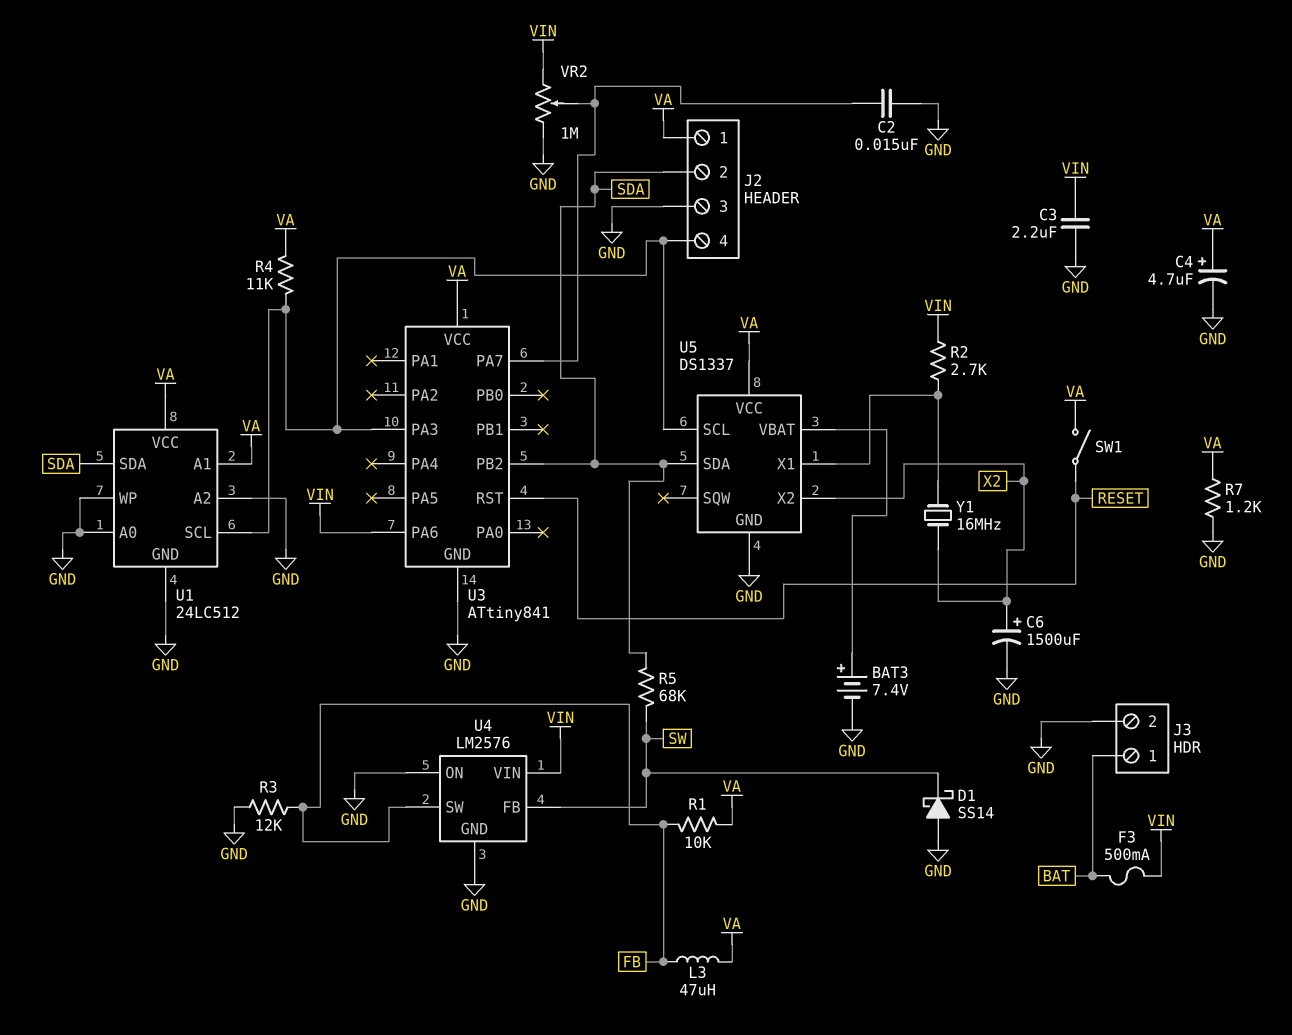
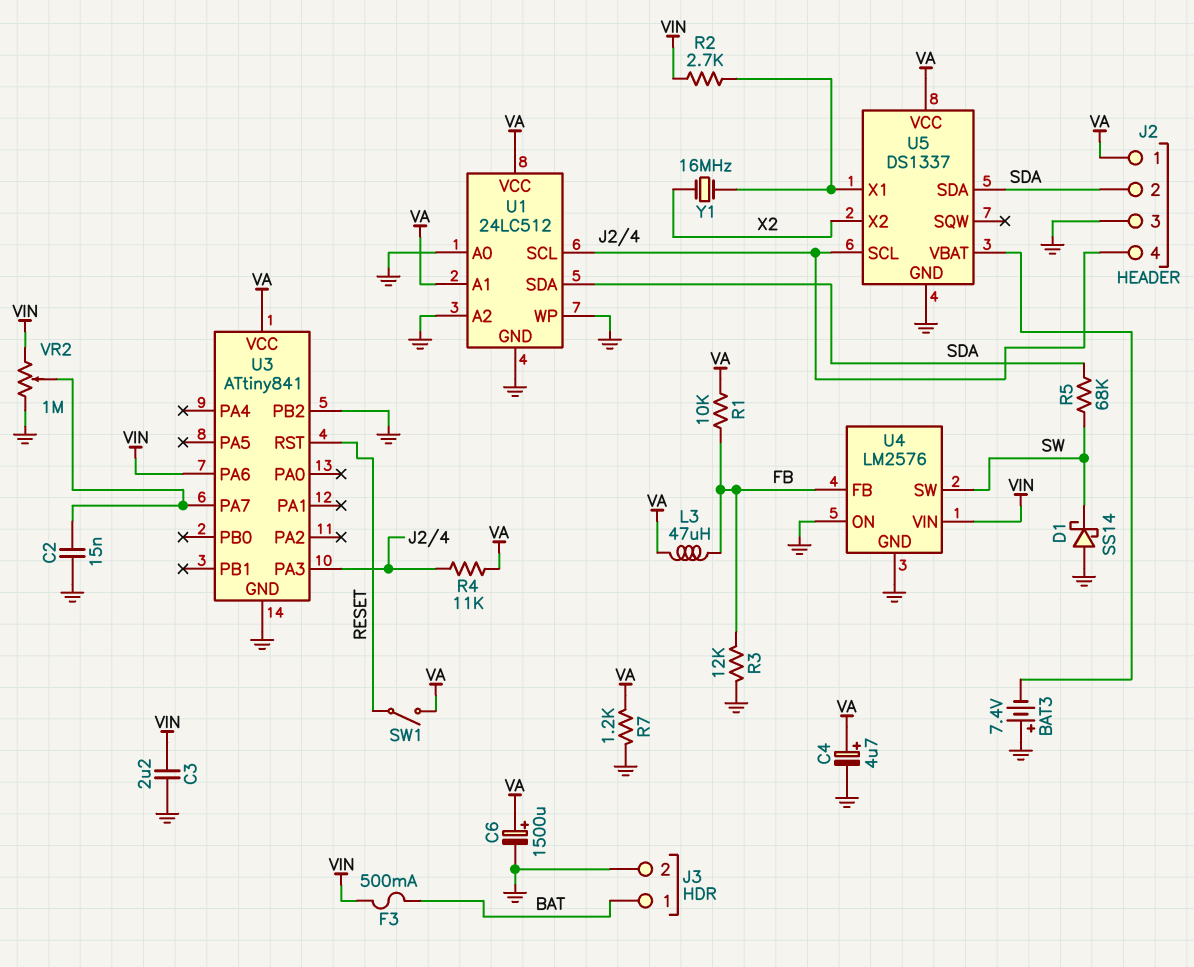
BAT3: 7.4V (plus U5/VBAT, minus GND) -> 7.4V (plus GND, minus U5/VBAT)
C6: 1500uF (plus X2, minus GND) -> 1500uF (plus VA, minus GND)
U3 pin PB2: SDA -> GND
U4 pin FB: SW -> FB
U4 pin SW: FB -> SW

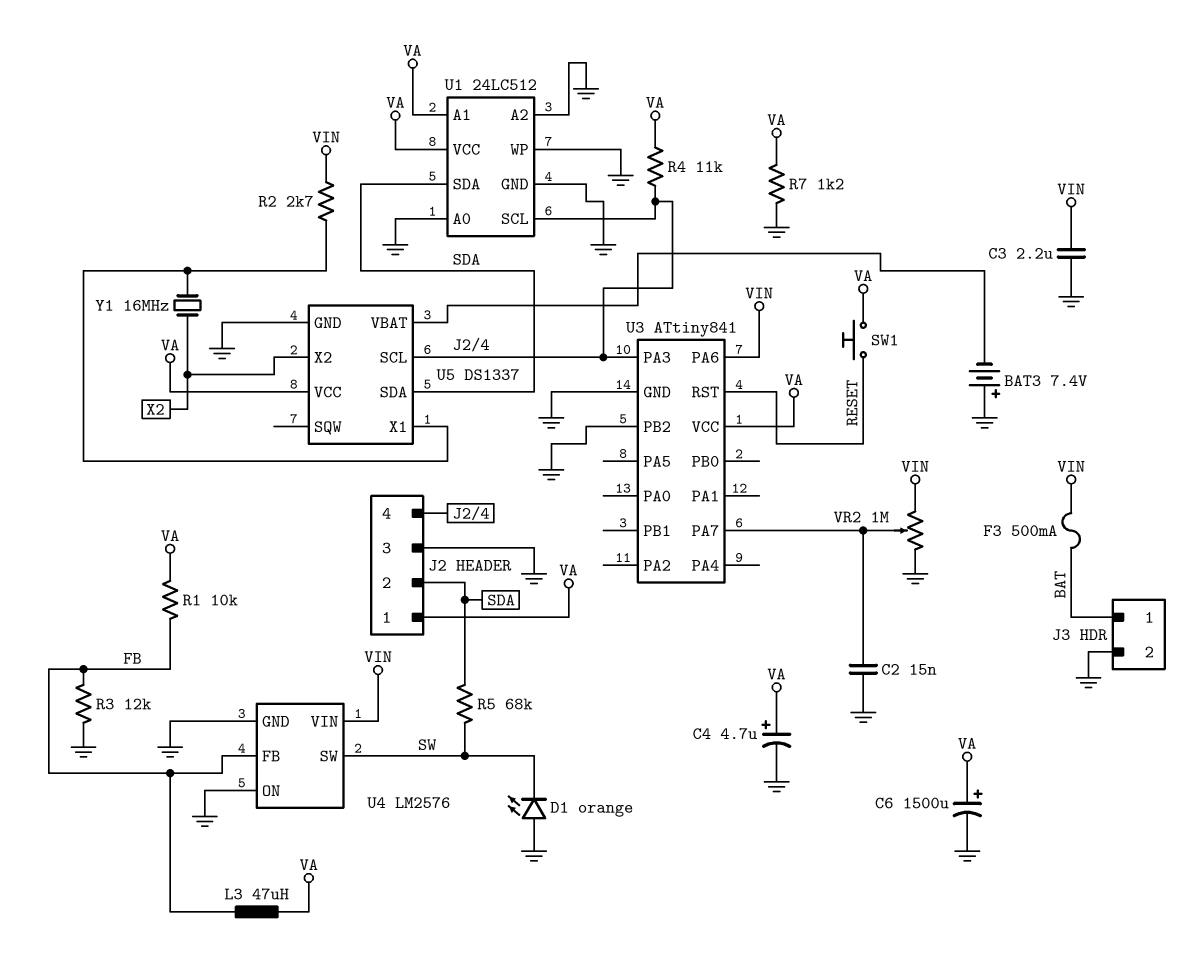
D1: schottky SS14 (A GND, K SW) -> LED orange (A GND, K SW)
SW1: switch (RESET, VA) -> button (RESET, VA)

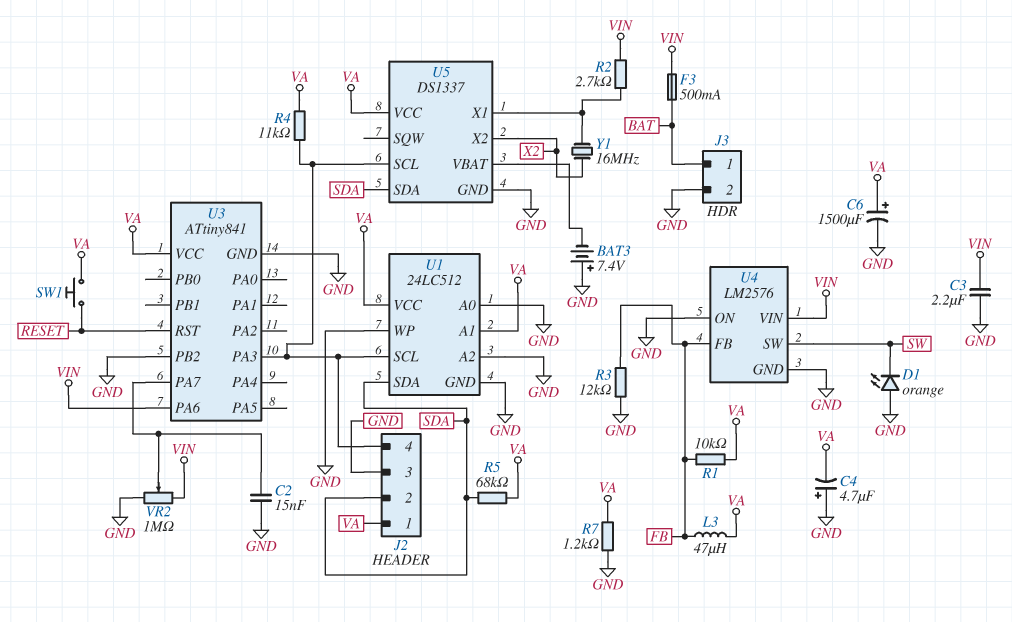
C4: 4.7uF (plus VA, minus GND) -> 4.7uF (plus GND, minus VA)
R5: 68k (SDA, SW) -> 68k (SDA, VA)

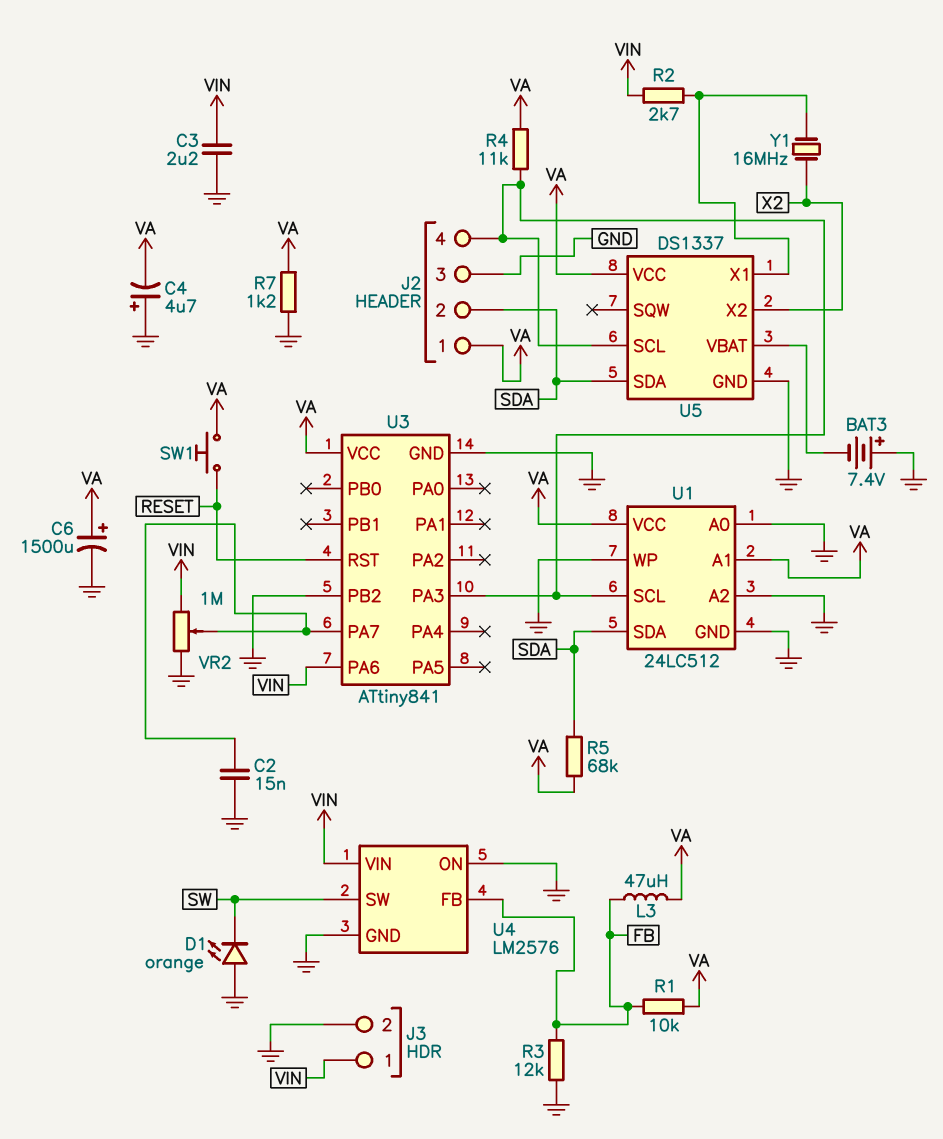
F3: 500mA (BAT, VIN) -> none
J3 pin 1: BAT -> VIN

